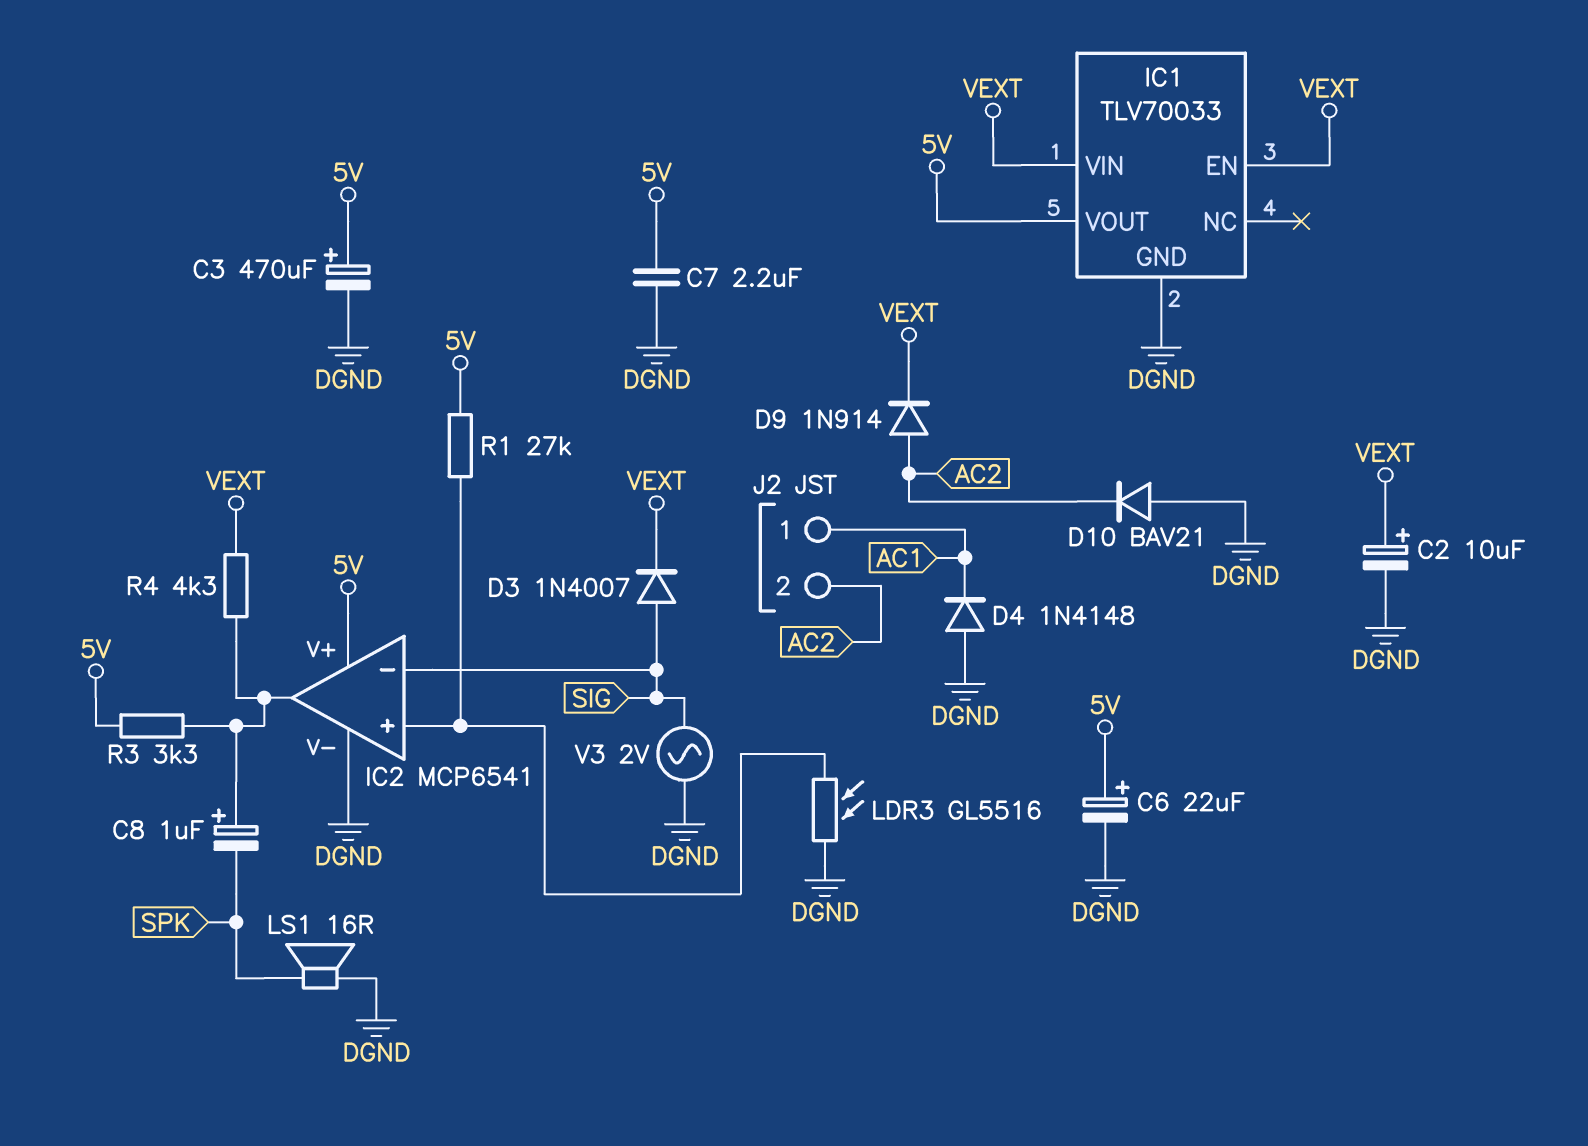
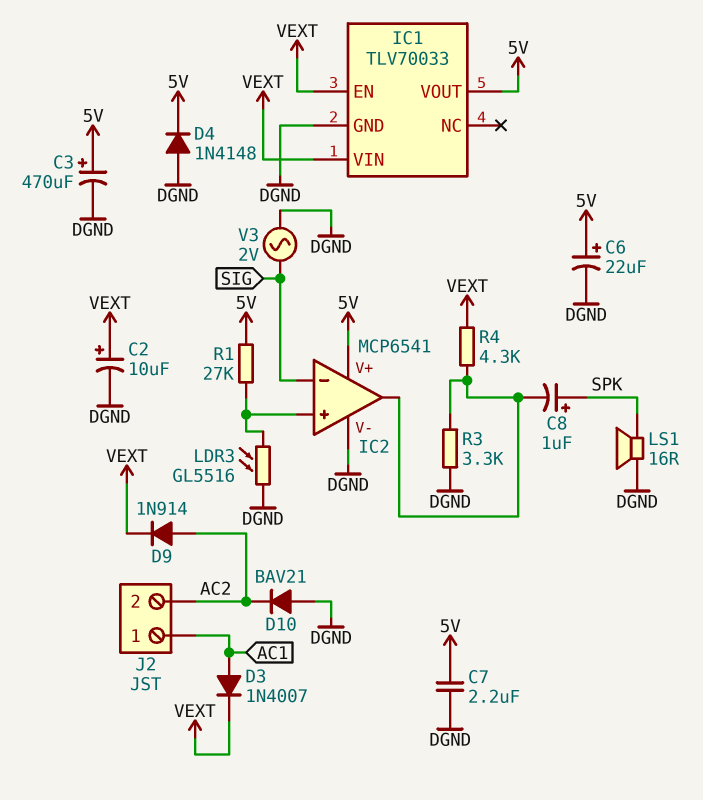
C8: 1uF (plus IC2/out, minus SPK) -> 1uF (plus SPK, minus IC2/out)
D3: diode 1N4007 (A SIG, K VEXT) -> diode 1N4007 (A AC1, K VEXT)
D4: diode 1N4148 (A DGND, K AC1) -> diode 1N4148 (A DGND, K 5V)
R3: 3.3k (5V, IC2/out) -> 3.3k (DGND, IC2/out)

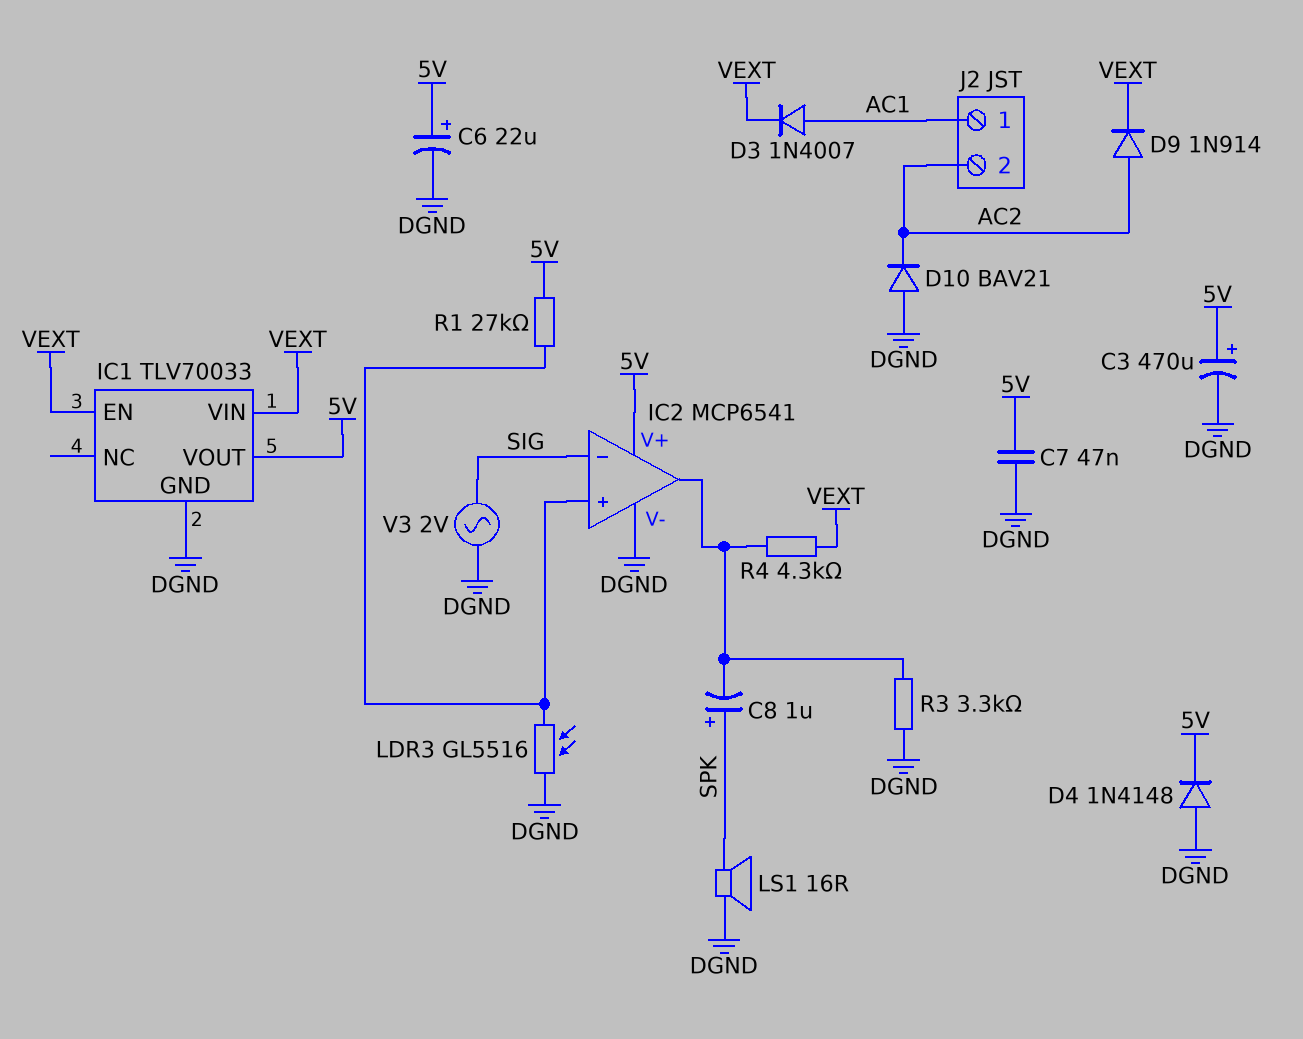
C2: 10uF (plus VEXT, minus DGND) -> none
C7: 2.2uF (5V, DGND) -> 47nF (5V, DGND)

